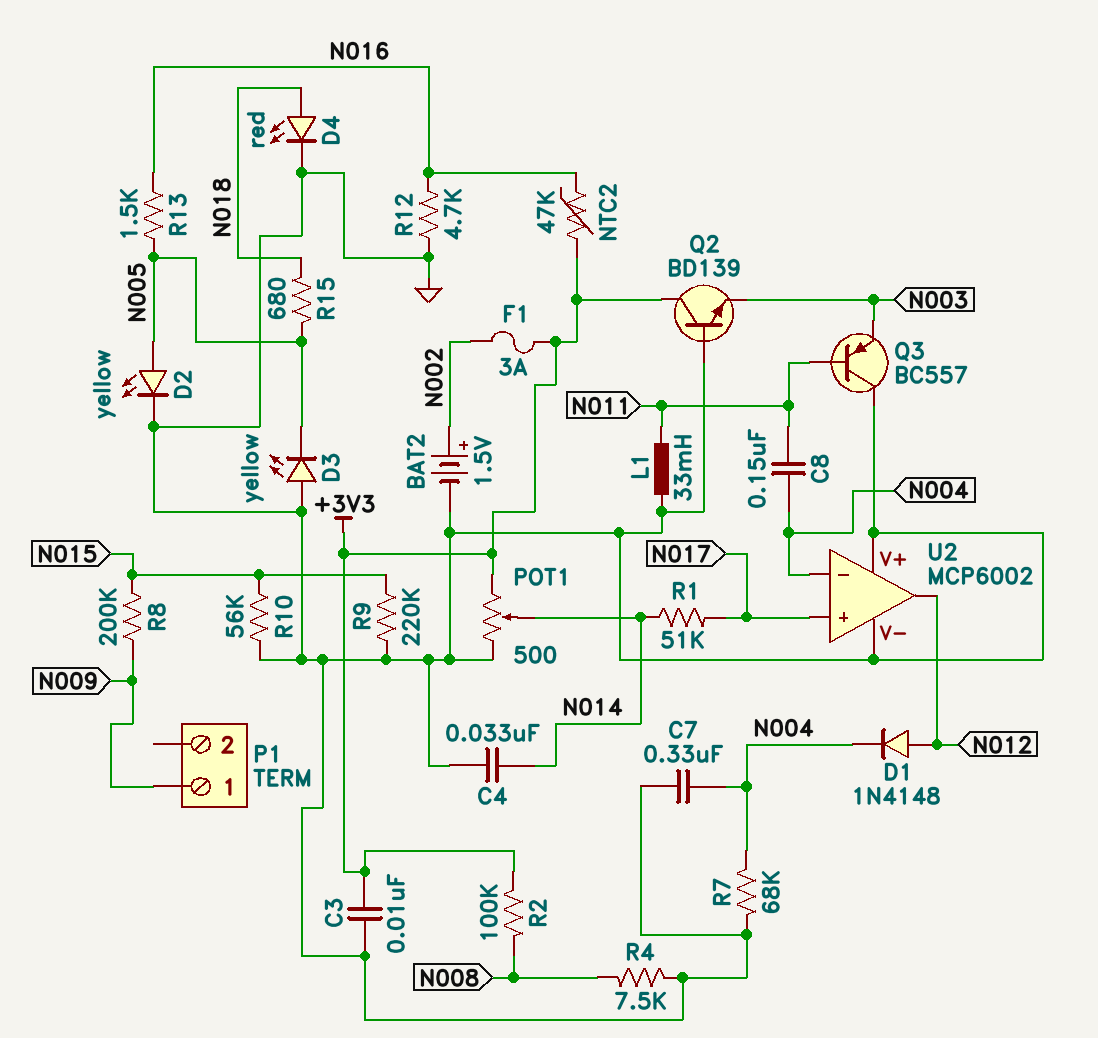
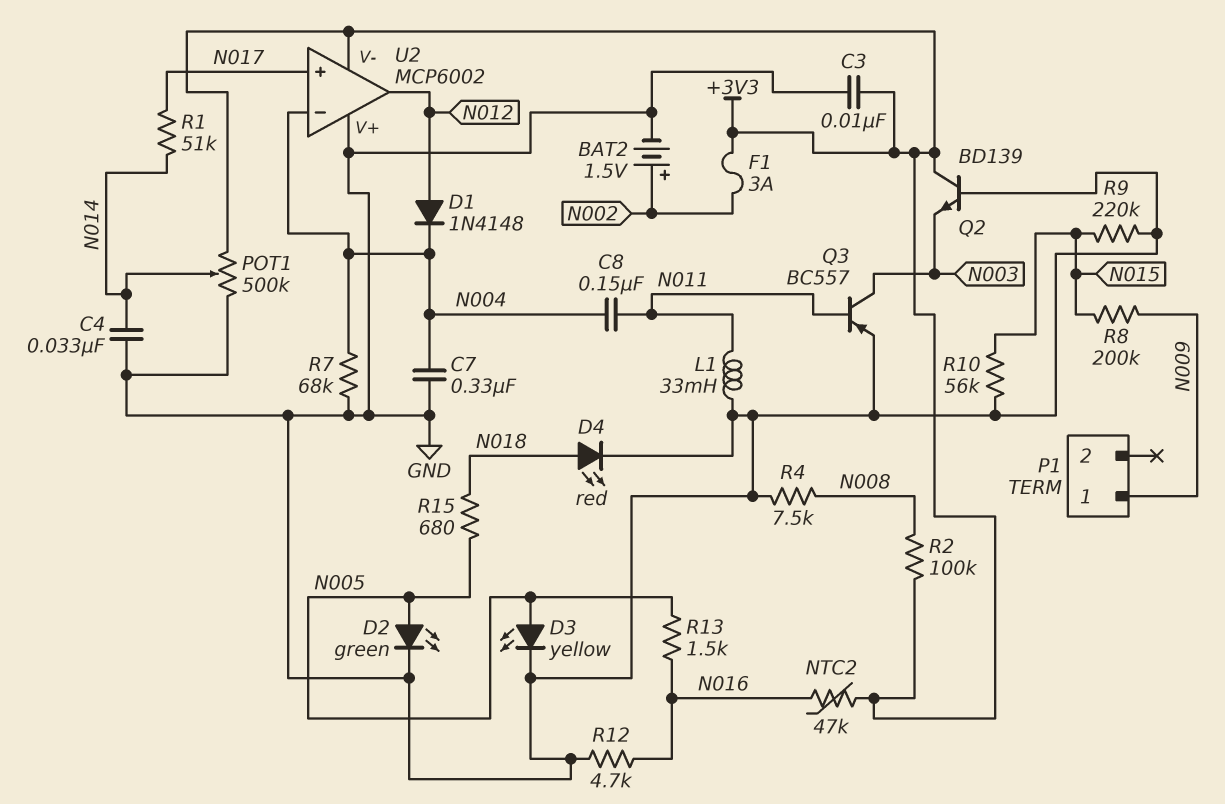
D2: LED yellow (A N005, K GND) -> LED green (A N005, K GND)
D3: LED yellow (A GND, K N005) -> LED yellow (A N005, K GND)
POT1: 500 (+3V3, GND, wiper N014) -> 500k (+3V3, GND, wiper N014)
Q3: PNP BC557 (B N011, C GND, E N003) -> PNP BC557 (B N011, C N003, E GND)
U2 pin V-: GND -> +3V3

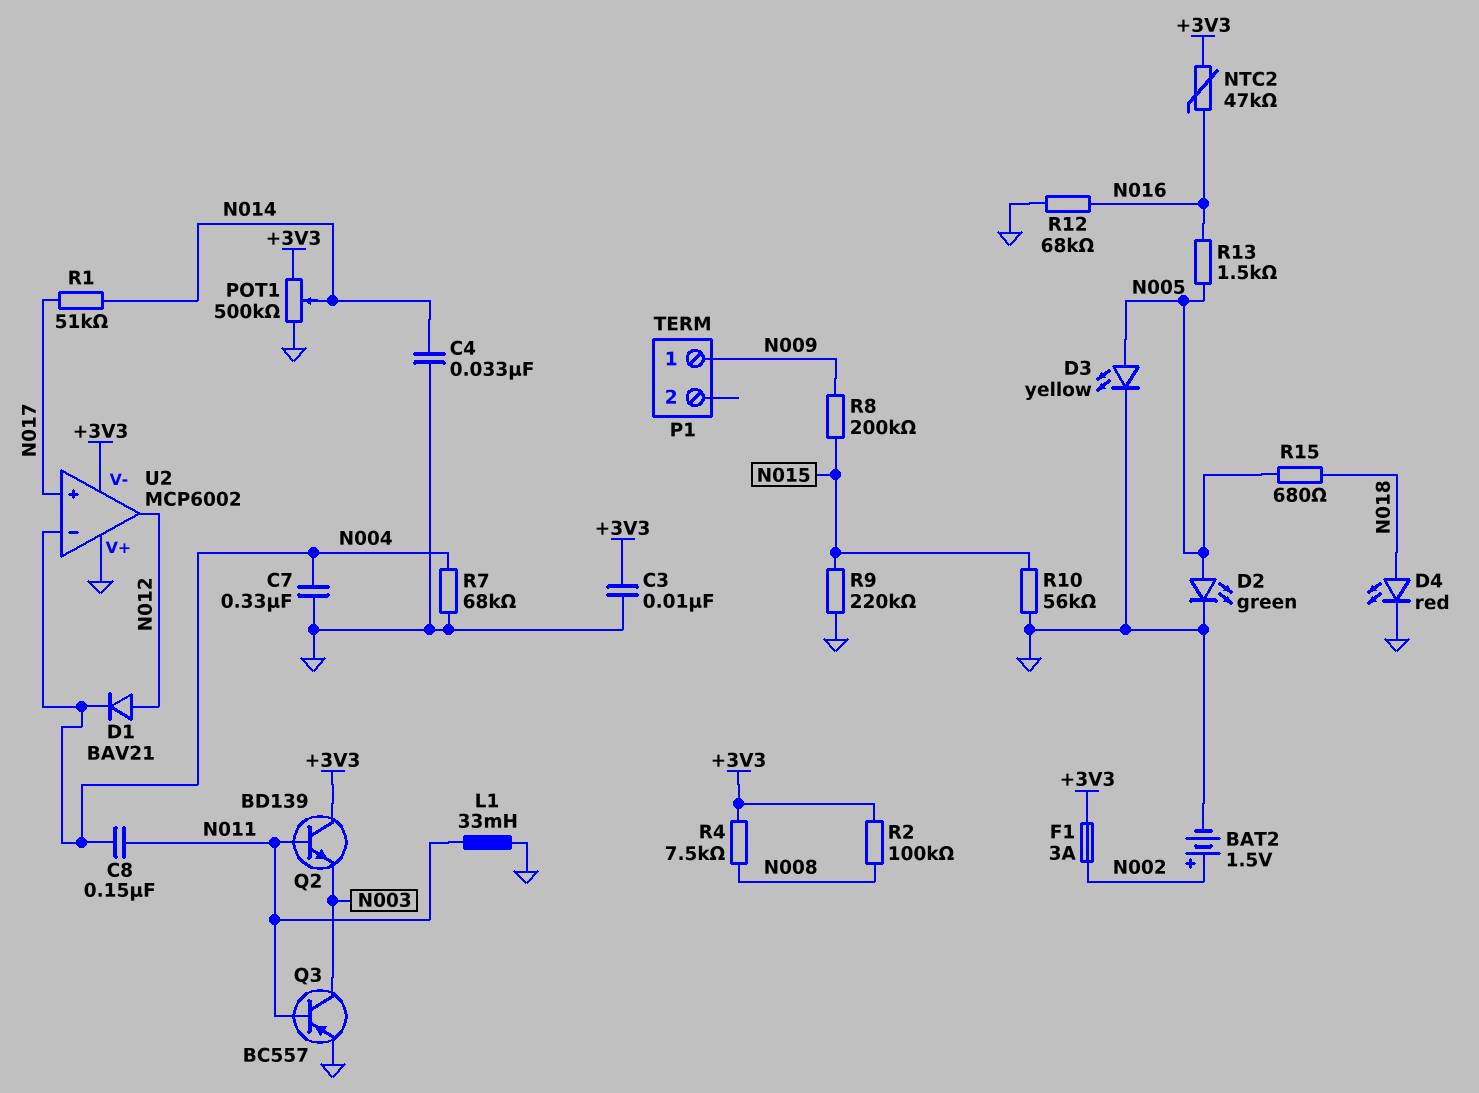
D1: diode 1N4148 (A N012, K N004) -> diode BAV21 (A N012, K N004)
Q2: NPN BD139 (B GND, C +3V3, E N003) -> NPN BD139 (B N011, C +3V3, E N003)
R4: 7.5k (GND, N008) -> 7.5k (+3V3, N008)
R12: 4.7k (GND, N016) -> 68k (GND, N016)

